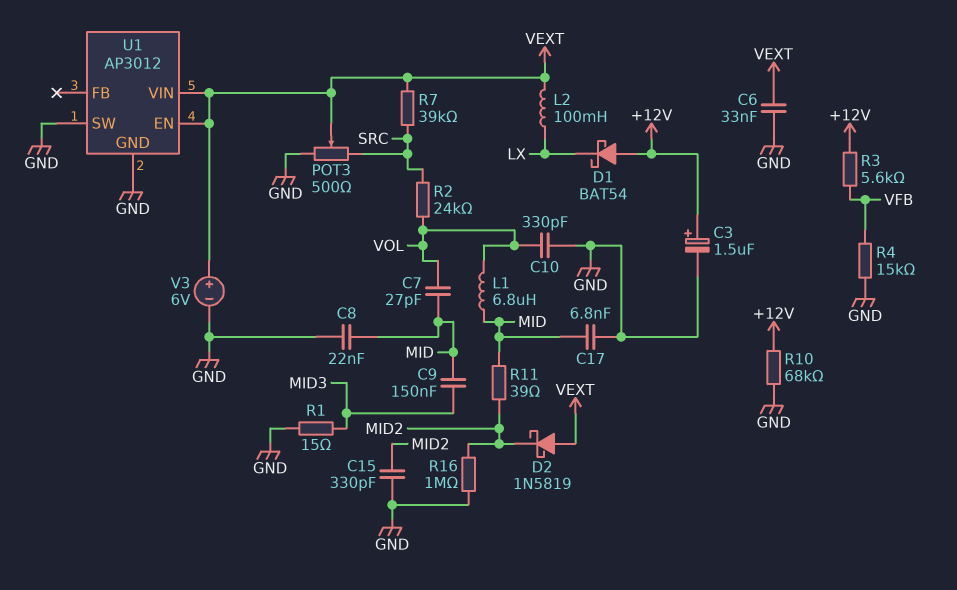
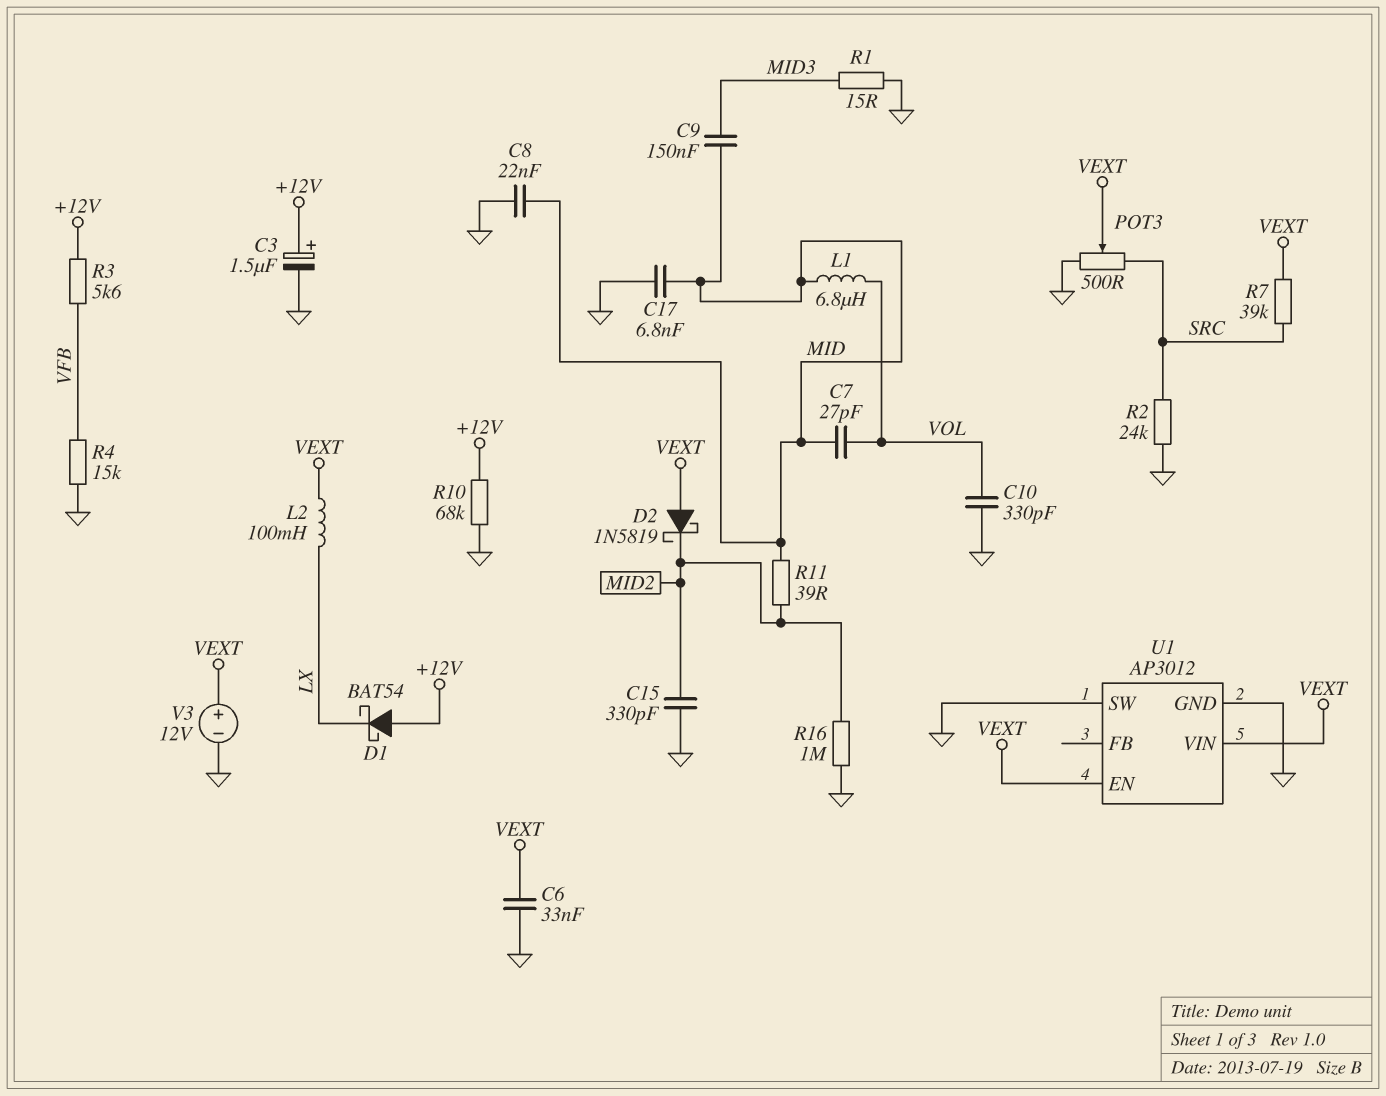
R2: 24k (SRC, VOL) -> 24k (GND, SRC)
V3: 6V (plus VEXT, minus GND) -> 12V (plus VEXT, minus GND)

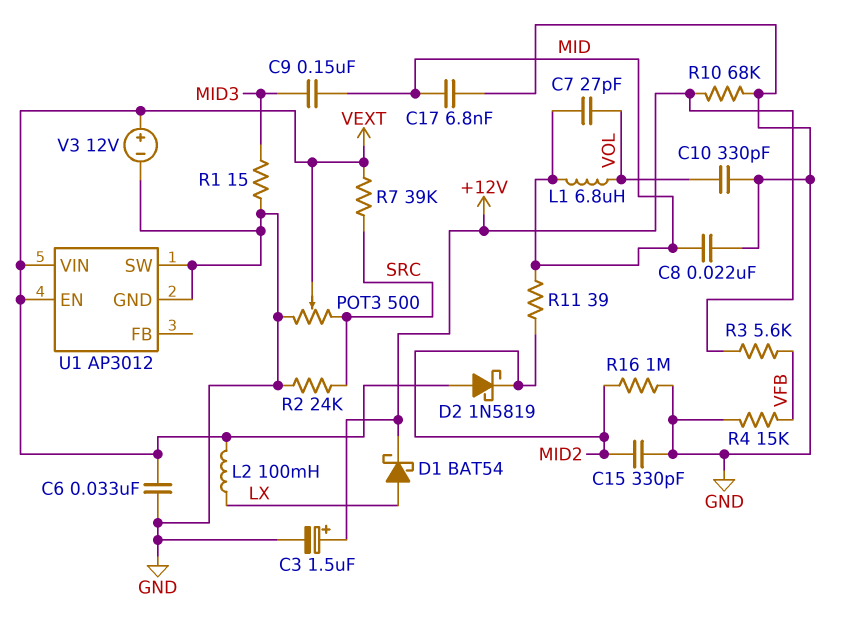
D1: schottky BAT54 (A +12V, K LX) -> schottky BAT54 (A LX, K +12V)

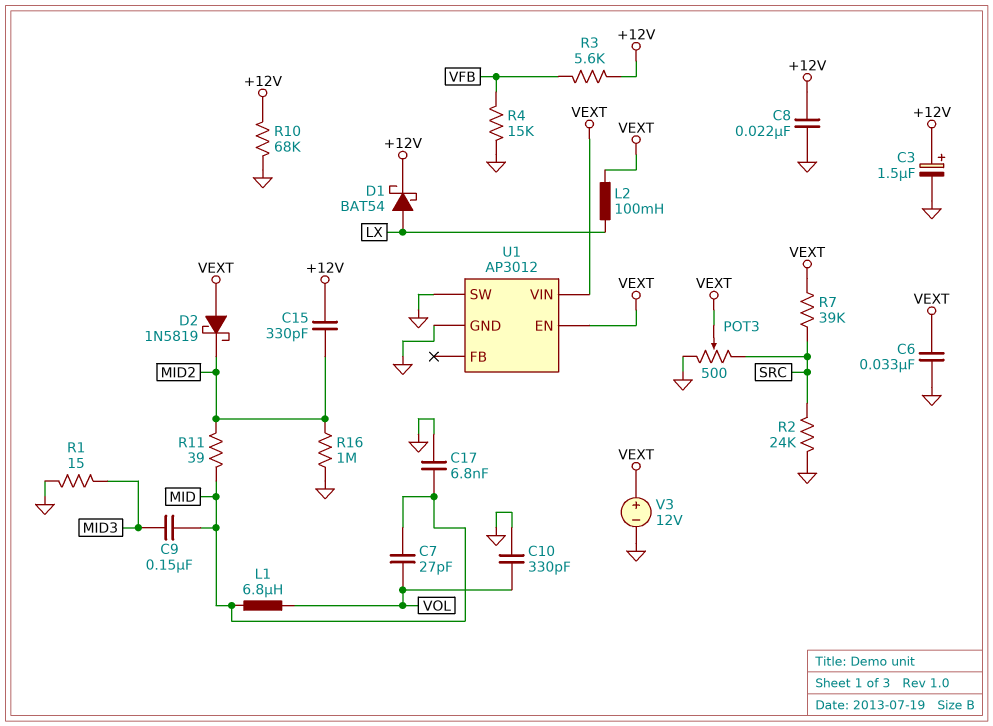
C8: 22nF (GND, MID) -> 22nF (+12V, GND)
C15: 330pF (GND, MID2) -> 330pF (+12V, MID2)

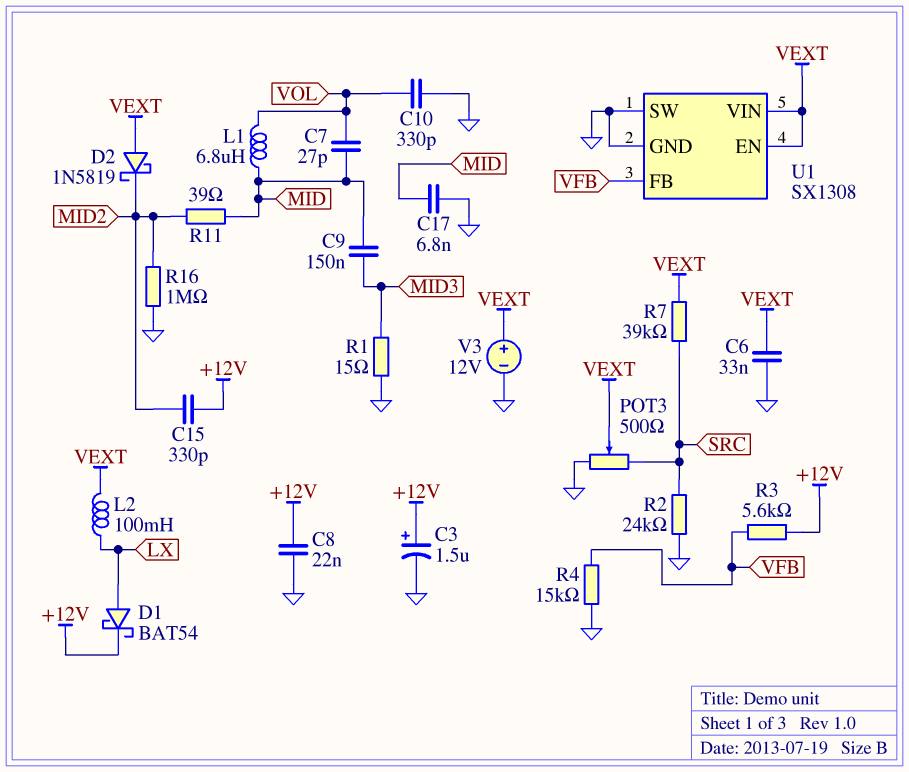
R10: 68k (+12V, GND) -> none
U1: AP3012 -> SX1308
U1 pin FB: none -> VFB

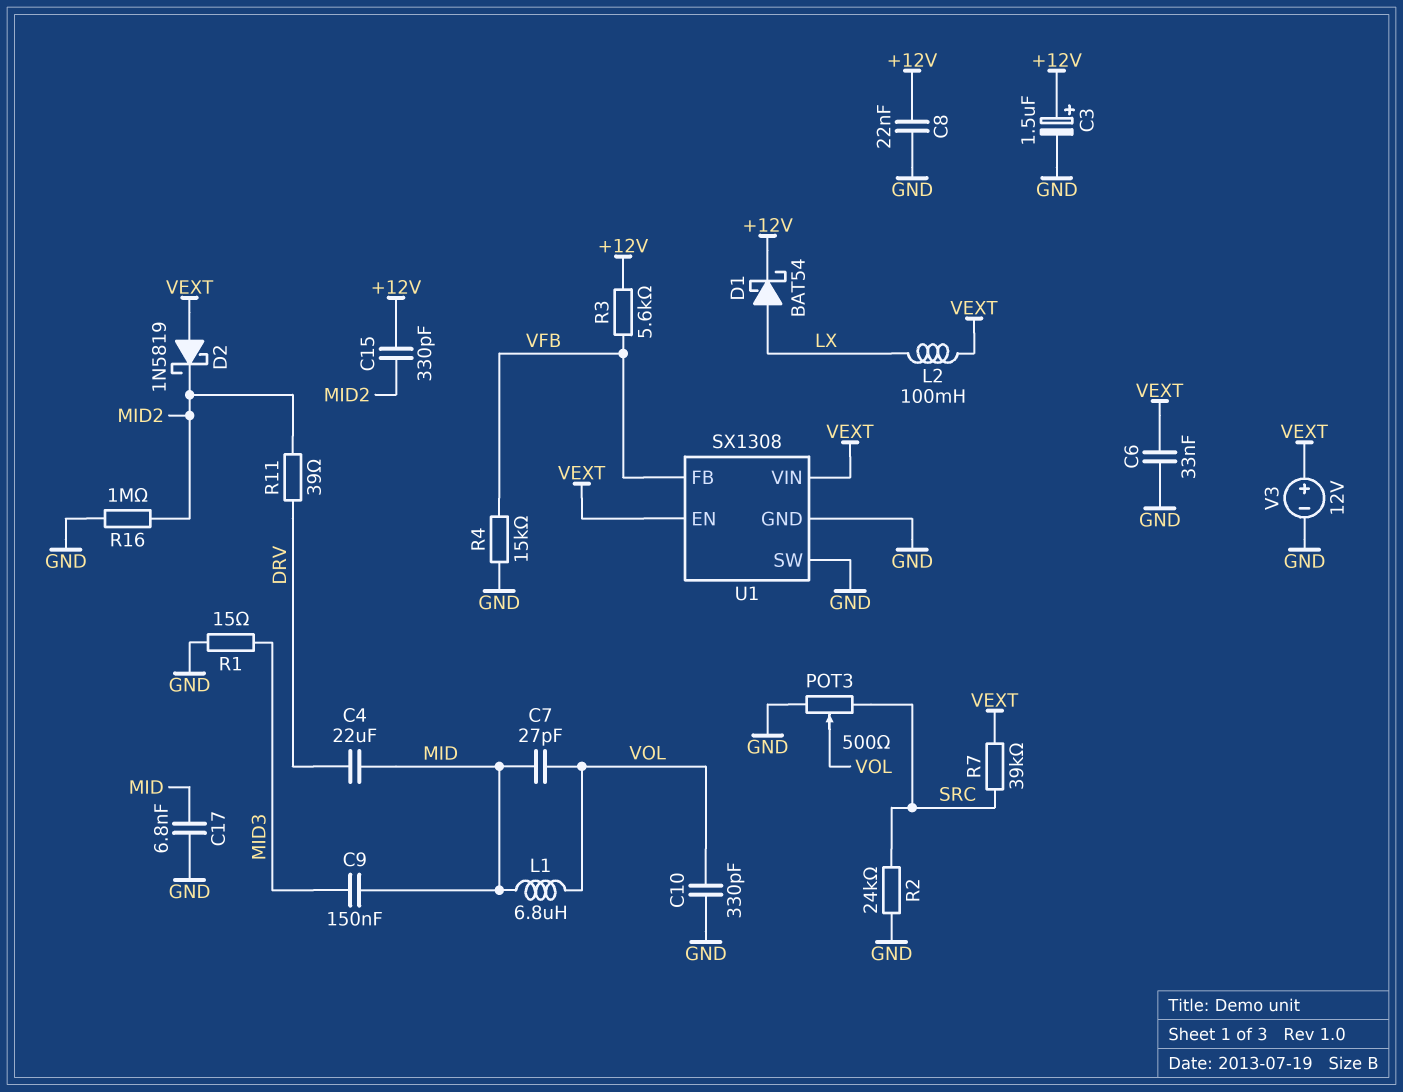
C4: none -> 22uF (DRV, MID)
POT3: 500 (GND, SRC, wiper VEXT) -> 500 (GND, SRC, wiper VOL)
R11: 39 (MID, MID2) -> 39 (DRV, MID2)

